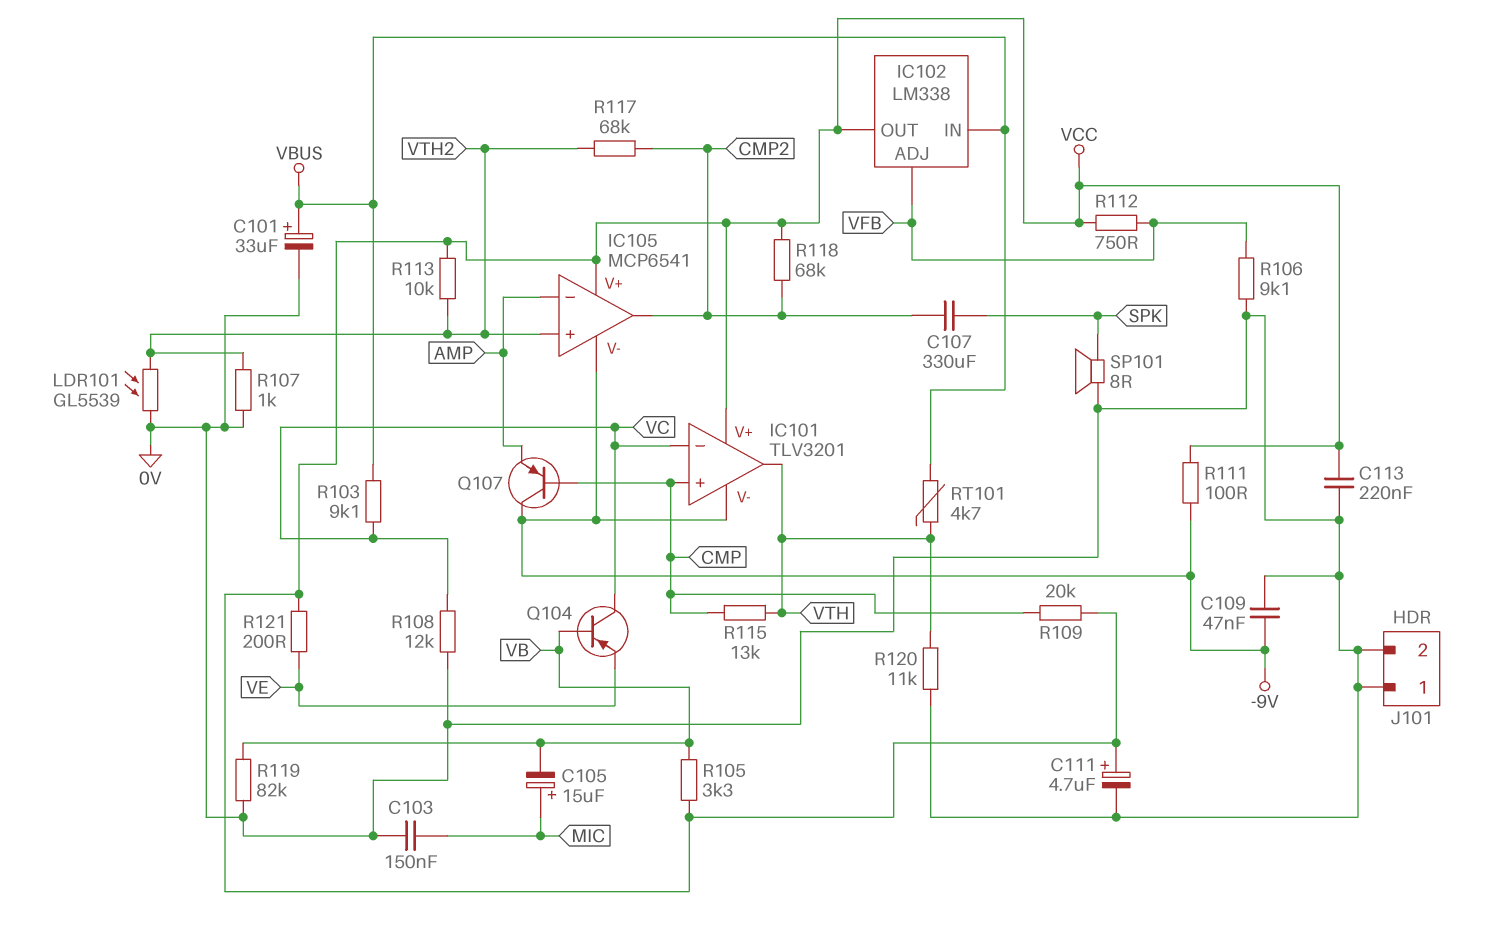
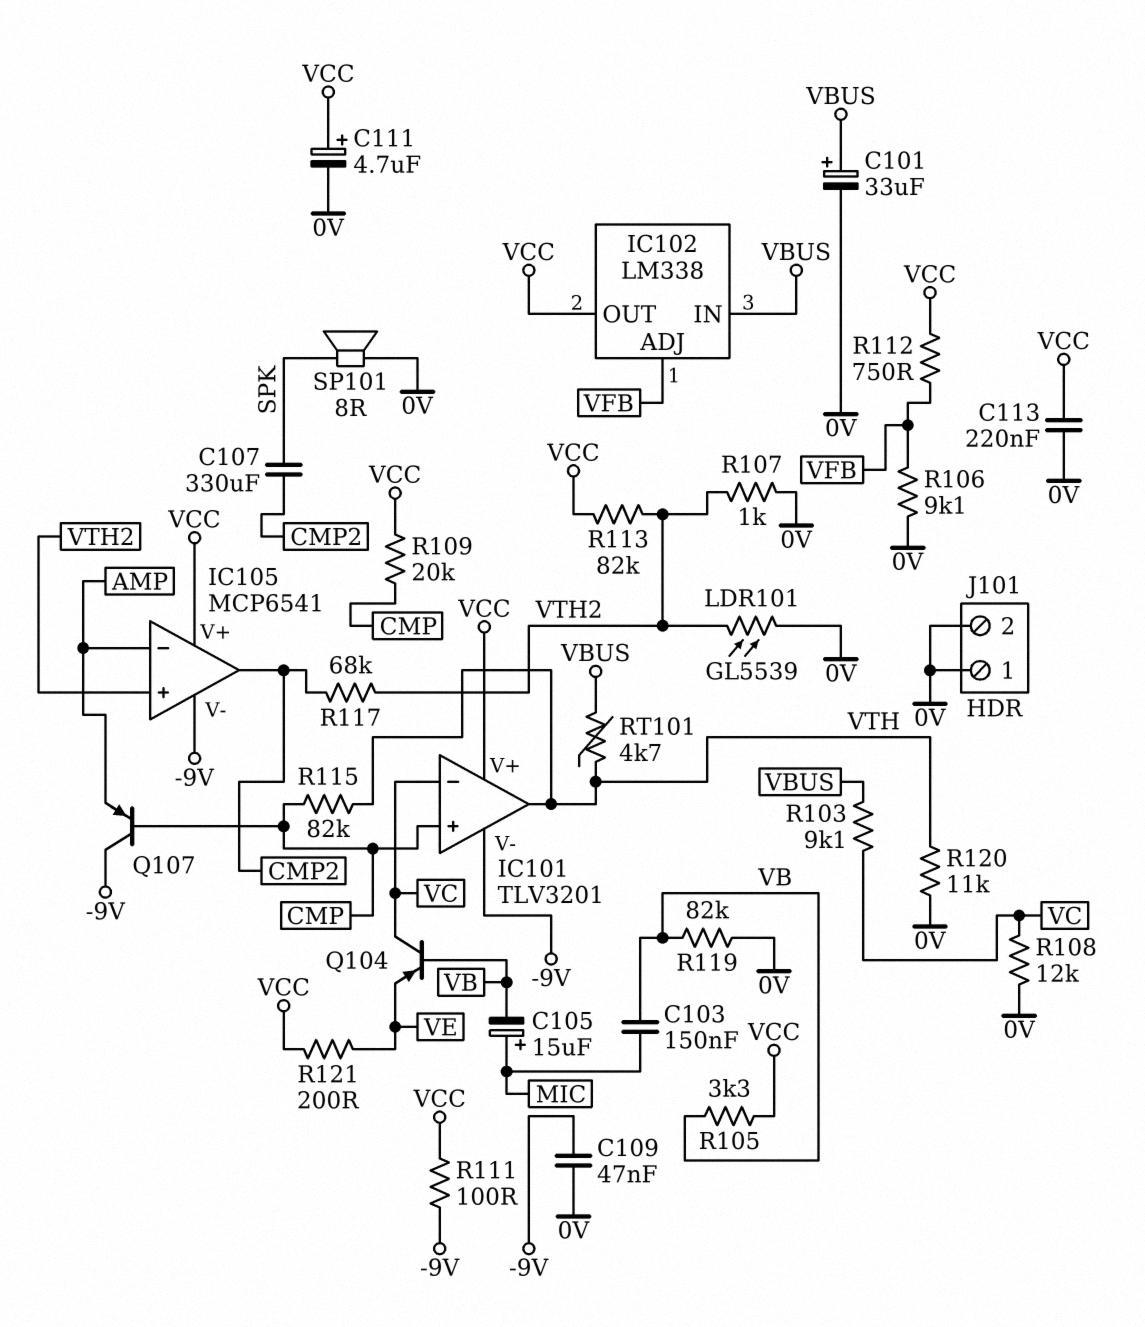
C103: 150nF (0V, MIC) -> 150nF (MIC, VB)
R113: 10k (VCC, VTH2) -> 82k (VCC, VTH2)
R115: 13k (CMP, VTH) -> 82k (CMP, VTH)
R118: 68k (CMP2, VCC) -> none

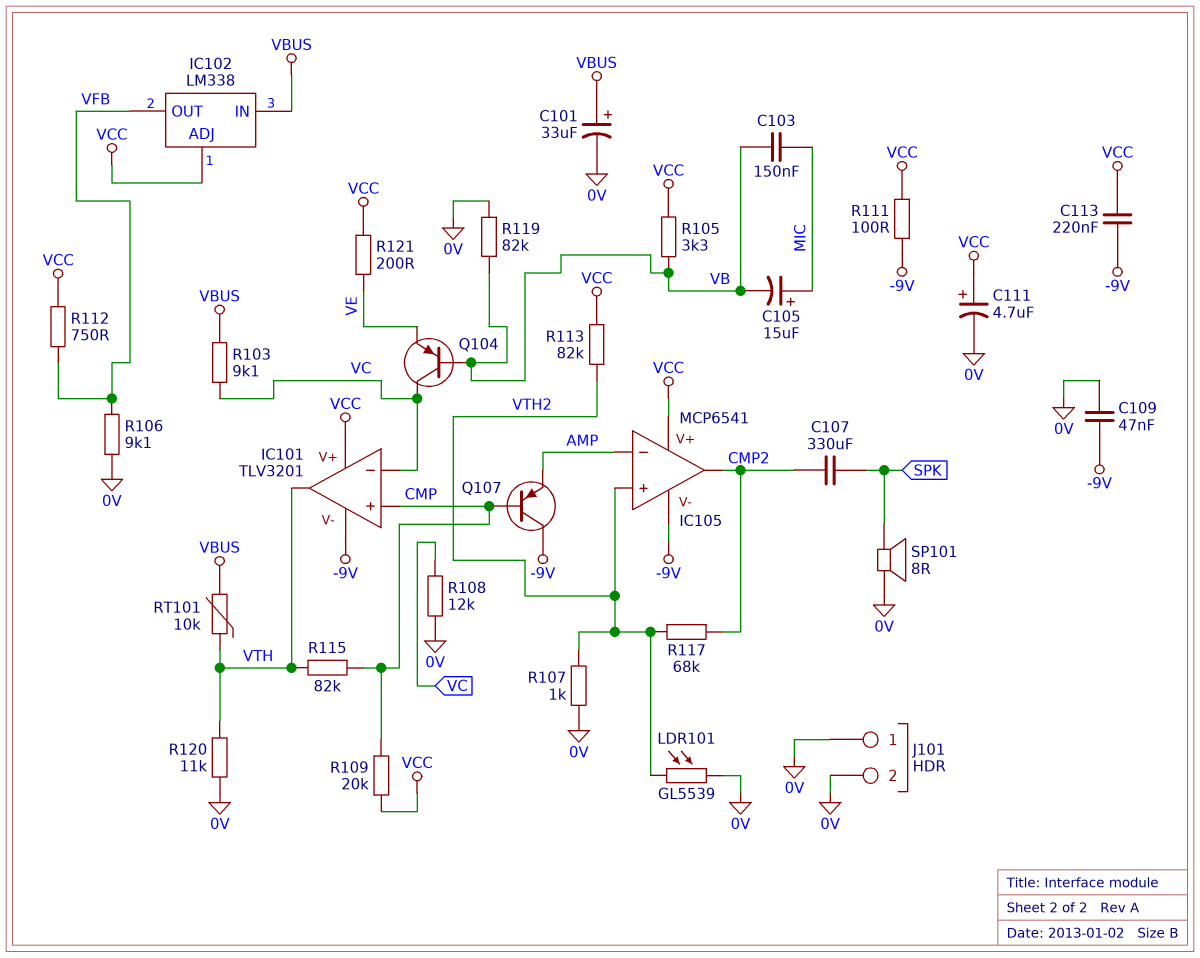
C113: 220nF (0V, VCC) -> 220nF (-9V, VCC)
IC102 pin ADJ: VFB -> VCC
IC102 pin OUT: VCC -> VFB
RT101: 4.7k (VBUS, VTH) -> 10k (VBUS, VTH)

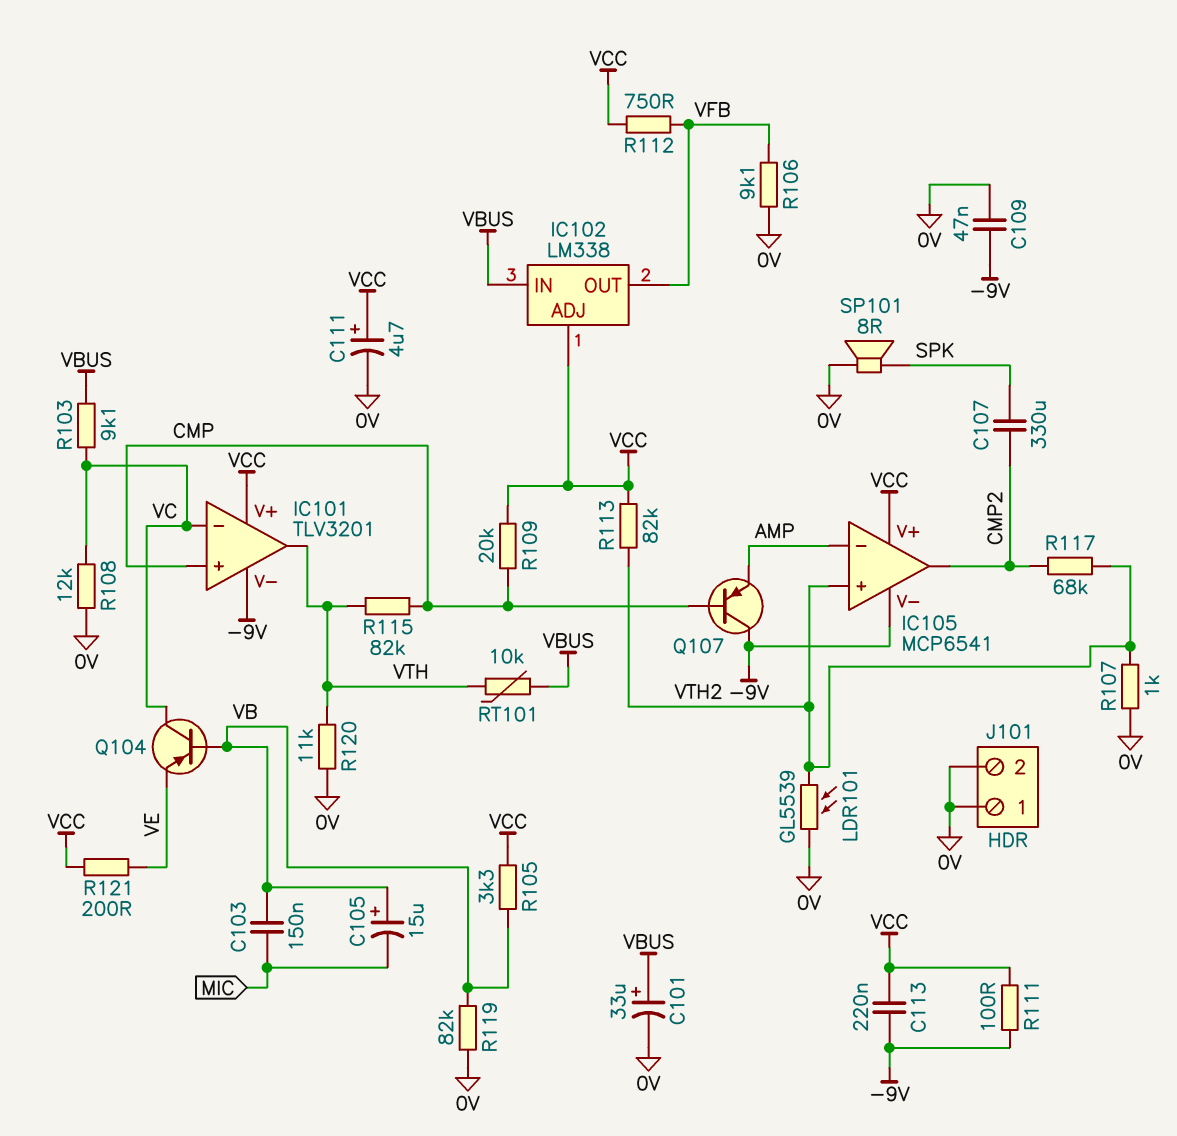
C105: 15uF (plus MIC, minus VB) -> 15uF (plus VB, minus MIC)

